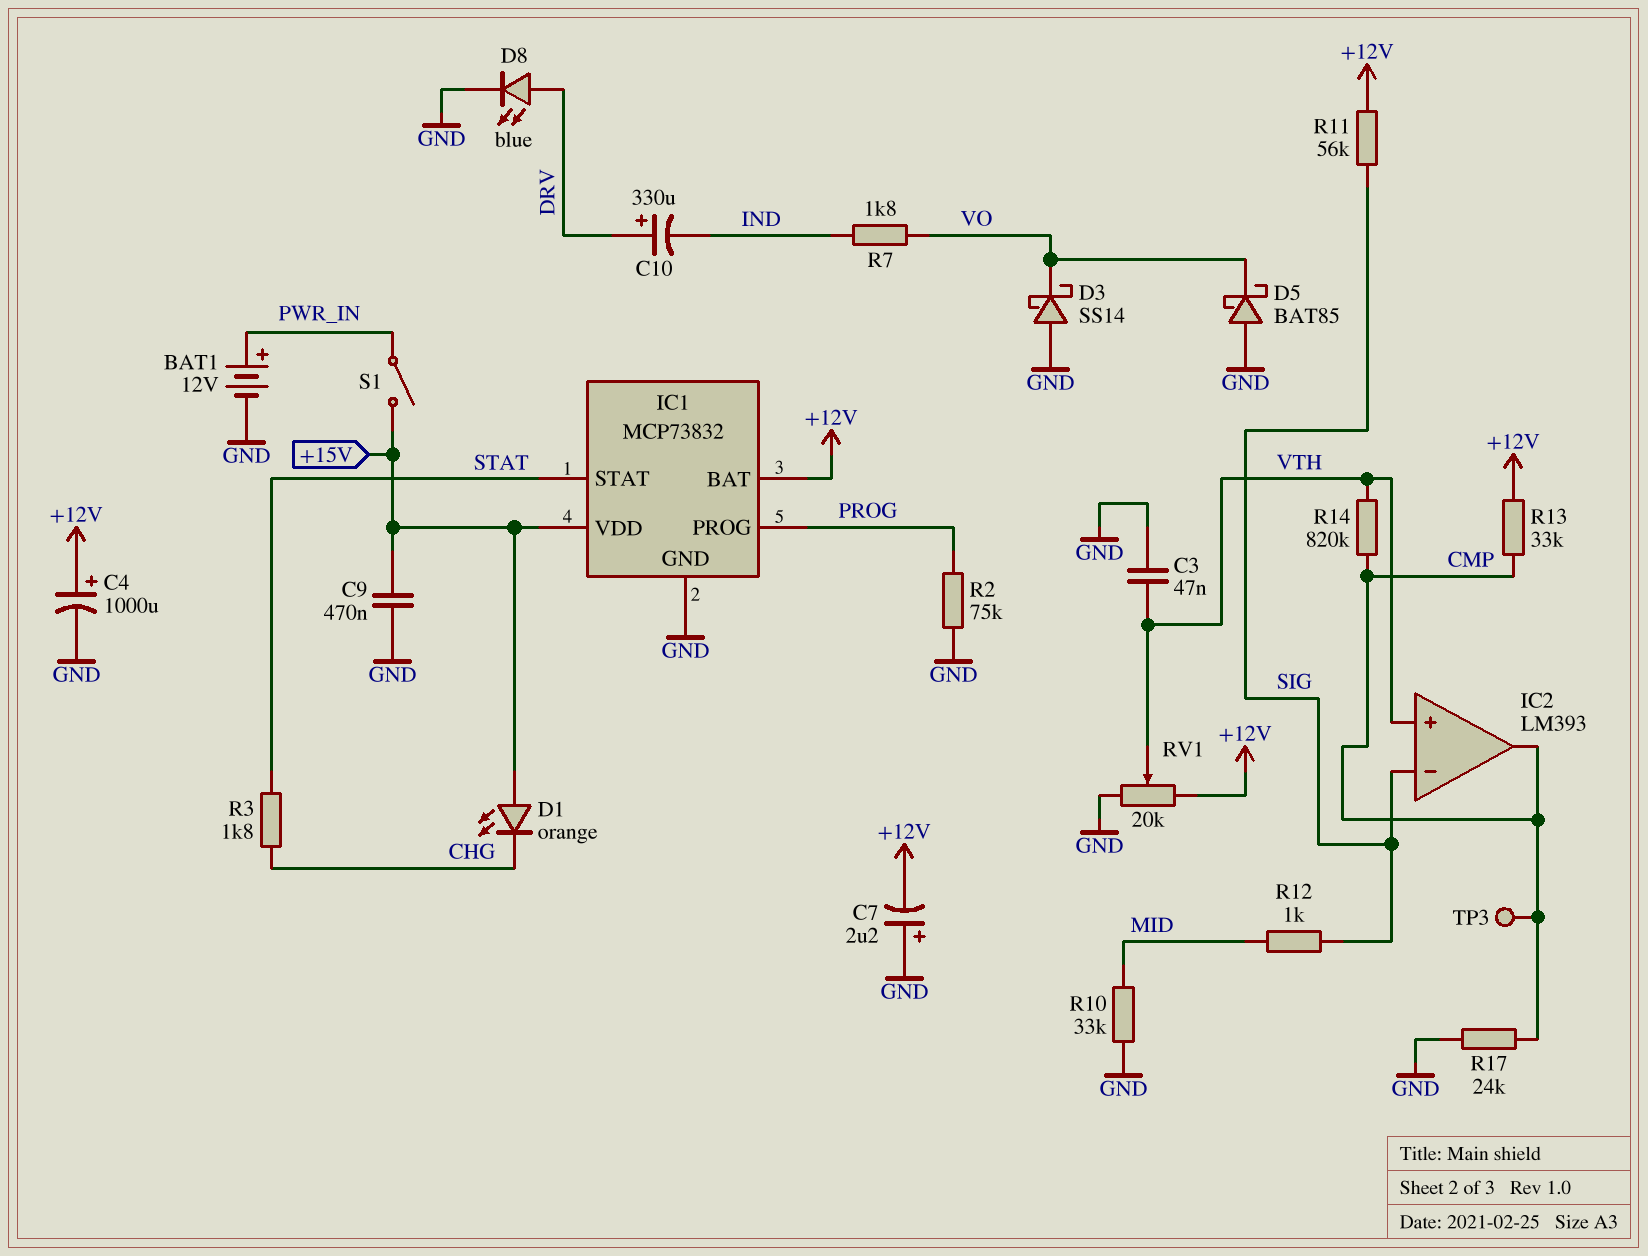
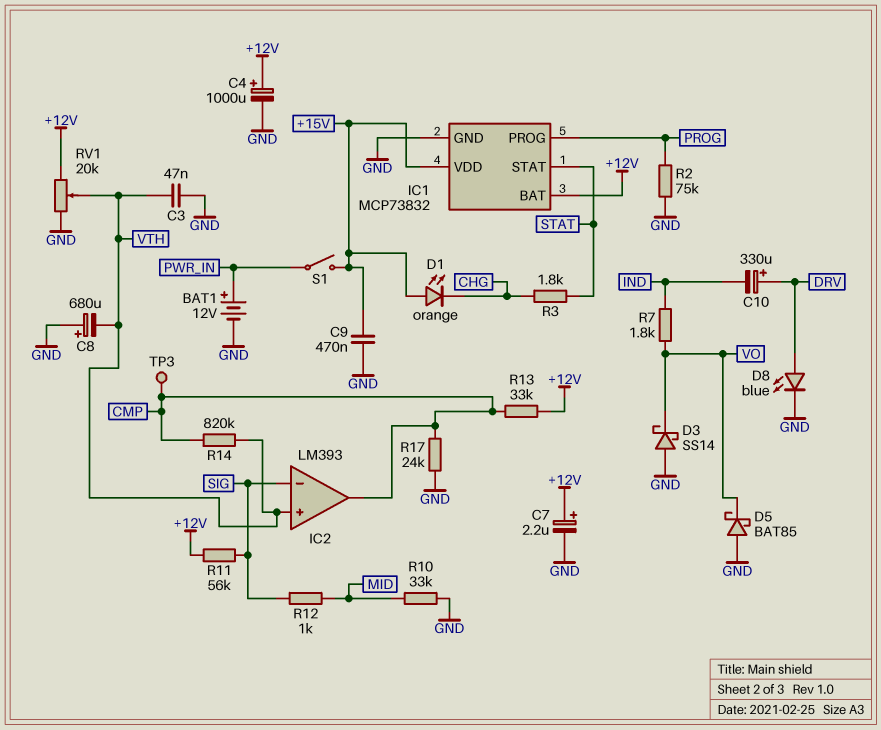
C7: 2.2uF (plus GND, minus +12V) -> 2.2uF (plus +12V, minus GND)
C8: none -> 680uF (plus GND, minus VTH)

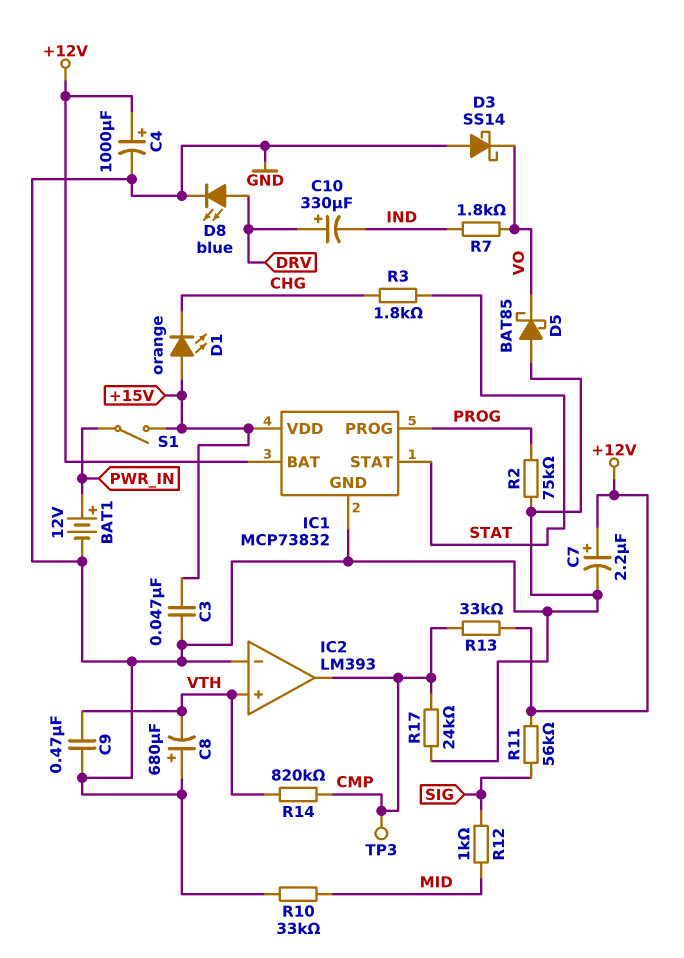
C3: 47nF (GND, VTH) -> 47nF (+15V, GND)
C9: 470nF (+15V, GND) -> 470nF (GND, VTH)
IC2 pin in-: SIG -> GND
RV1: 20k (+12V, GND, wiper VTH) -> none

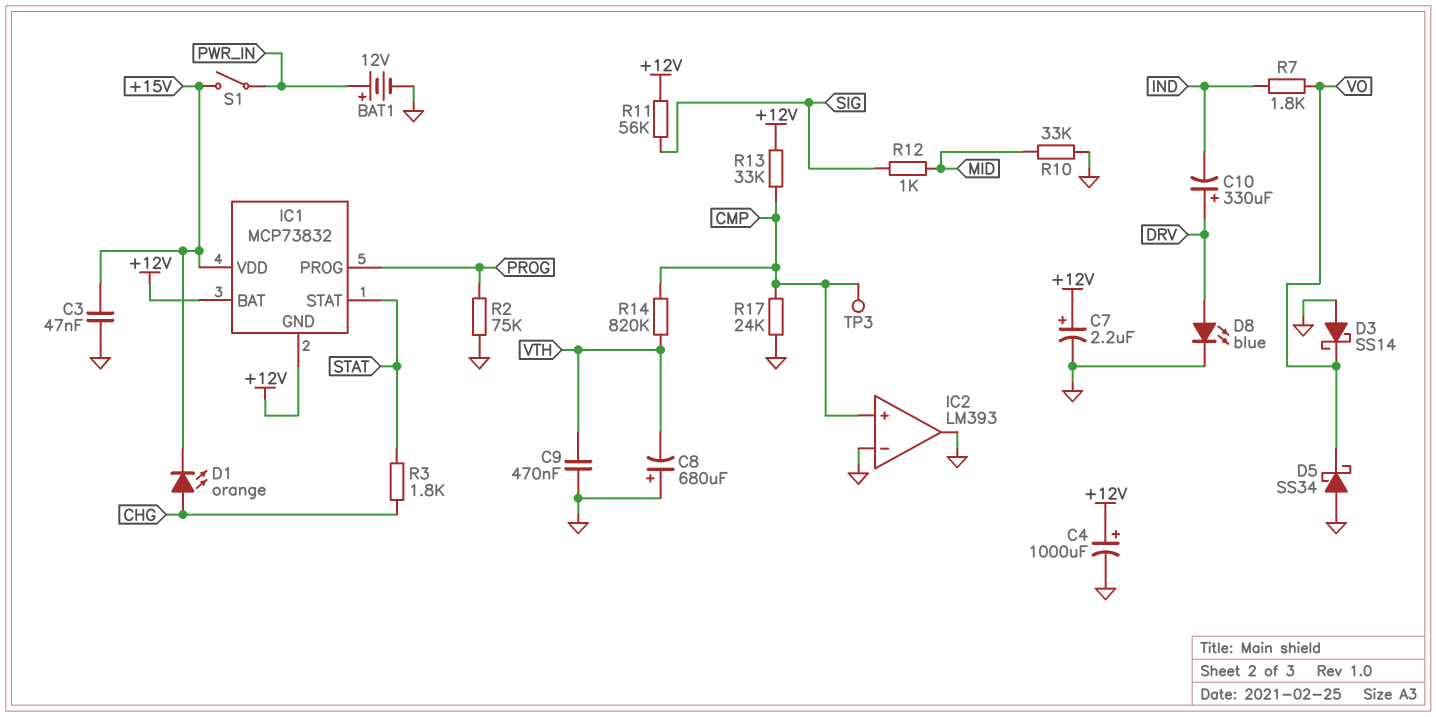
D1: LED orange (A +15V, K CHG) -> LED orange (A CHG, K +15V)
D5: schottky BAT85 (A GND, K VO) -> schottky SS34 (A GND, K VO)
IC1 pin GND: GND -> +12V
IC2 pin in+: VTH -> CMP
IC2 pin out: CMP -> GND

